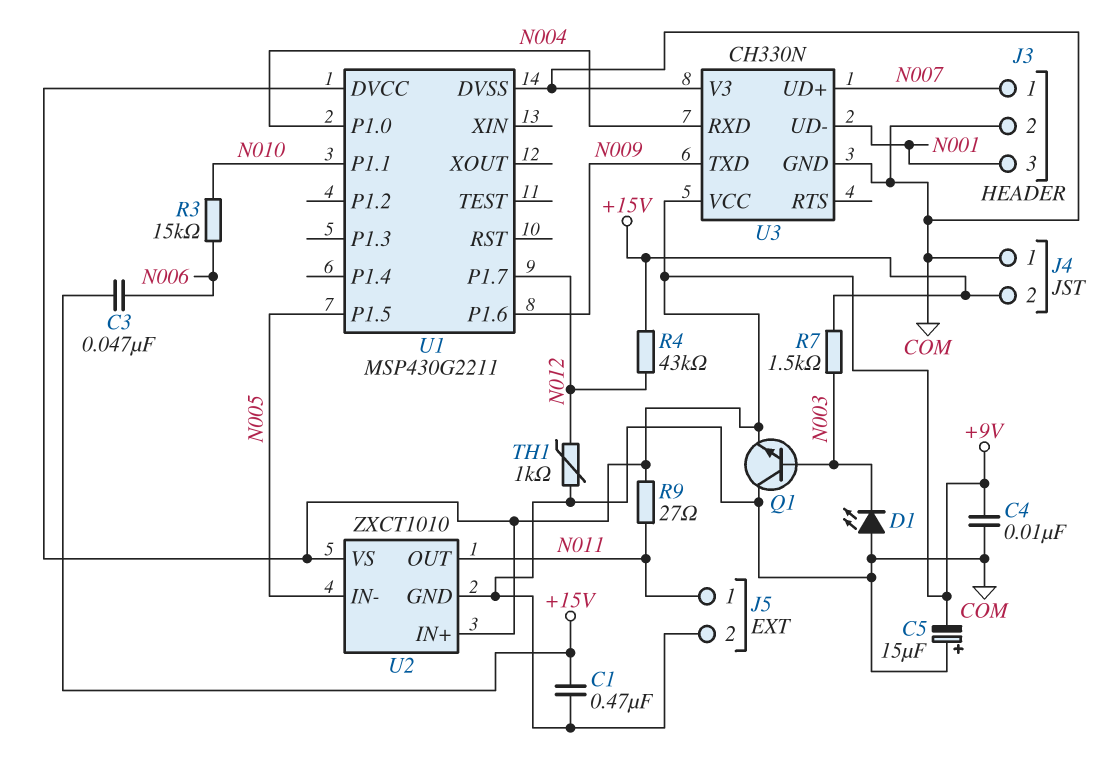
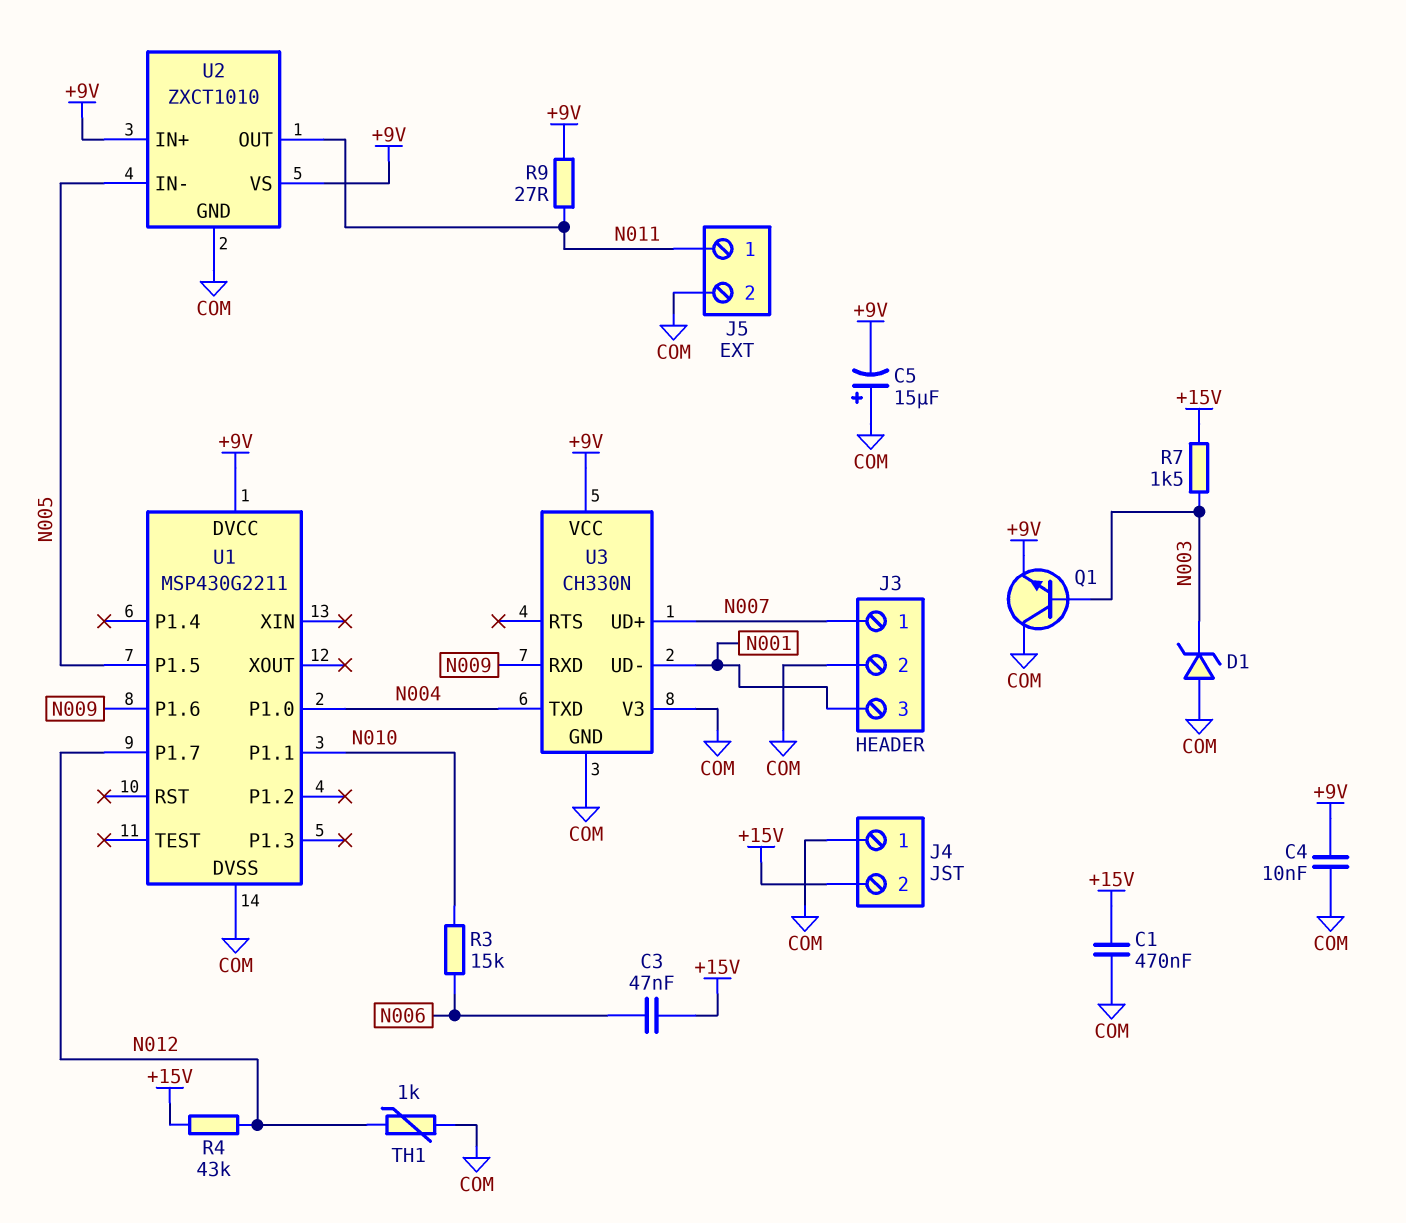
D1: LED (A COM, K N003) -> zener (A COM, K N003)
U3 pin RXD: N004 -> N009
U3 pin TXD: N009 -> N004

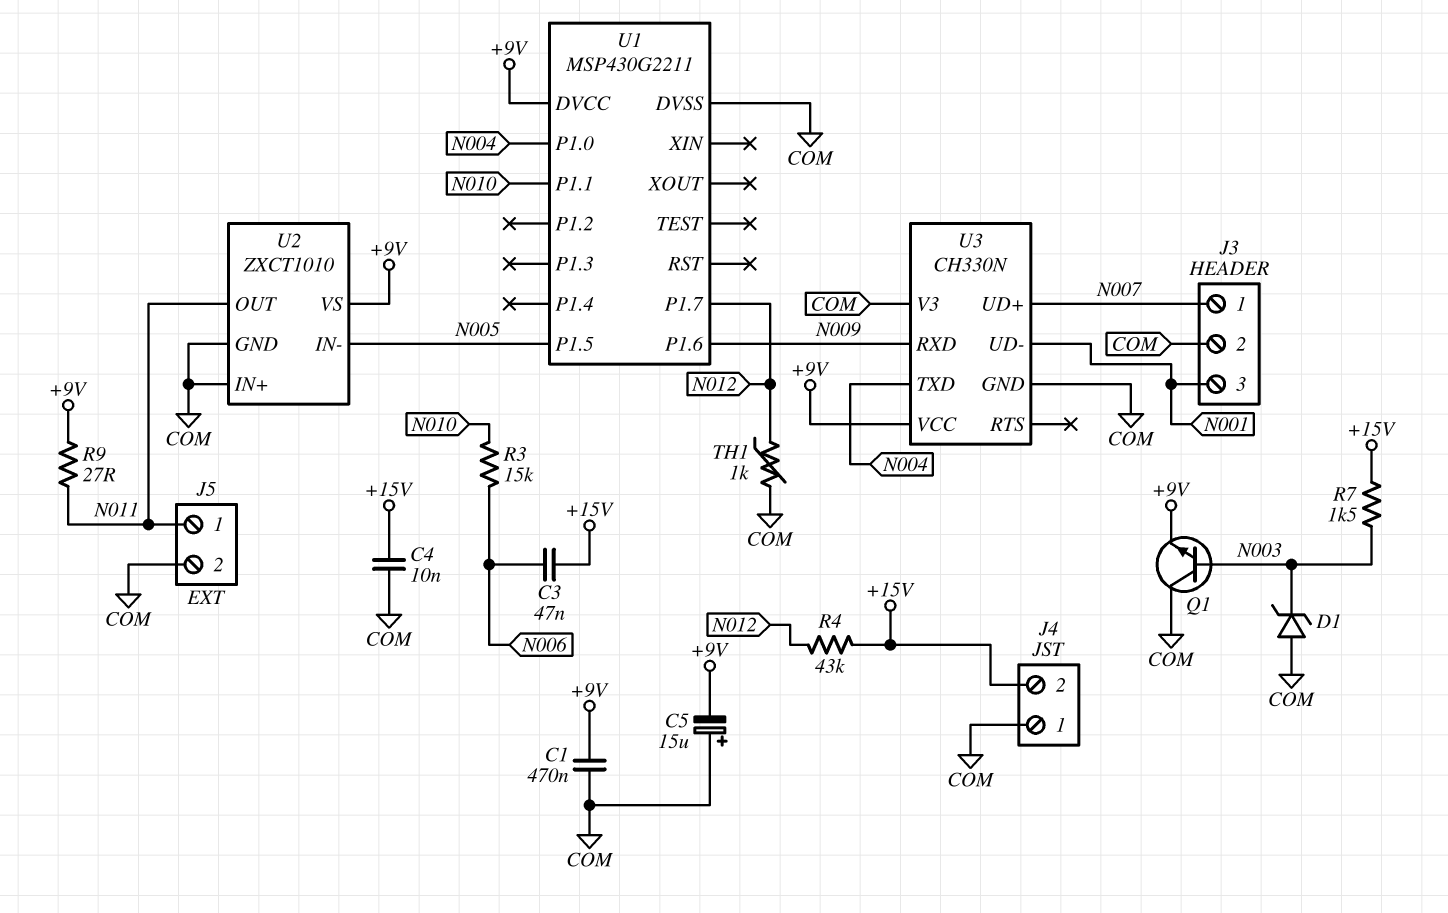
C1: 470nF (+15V, COM) -> 470nF (+9V, COM)
C4: 10nF (+9V, COM) -> 10nF (+15V, COM)
U2 pin IN+: +9V -> COM

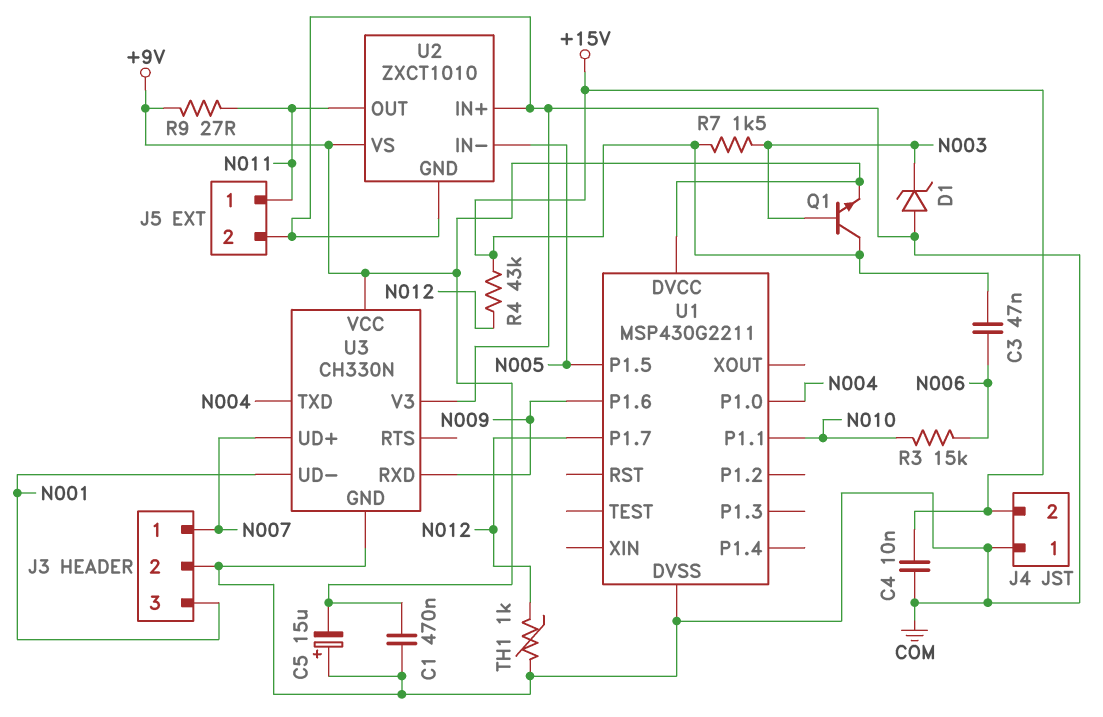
Q1: NPN (B N003, C COM, E +9V) -> NPN (B N003, C +15V, E +9V)

